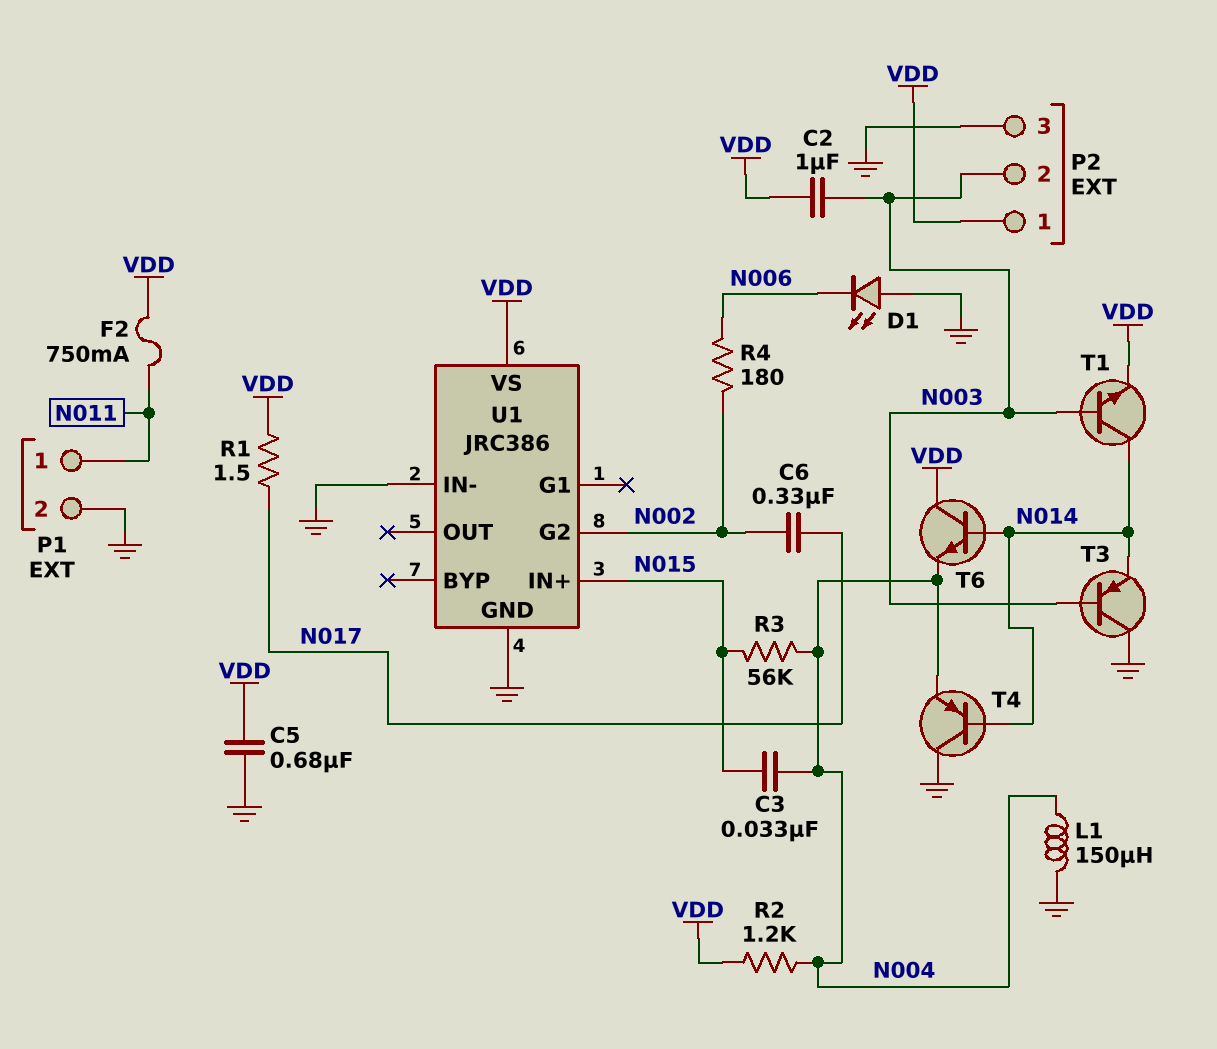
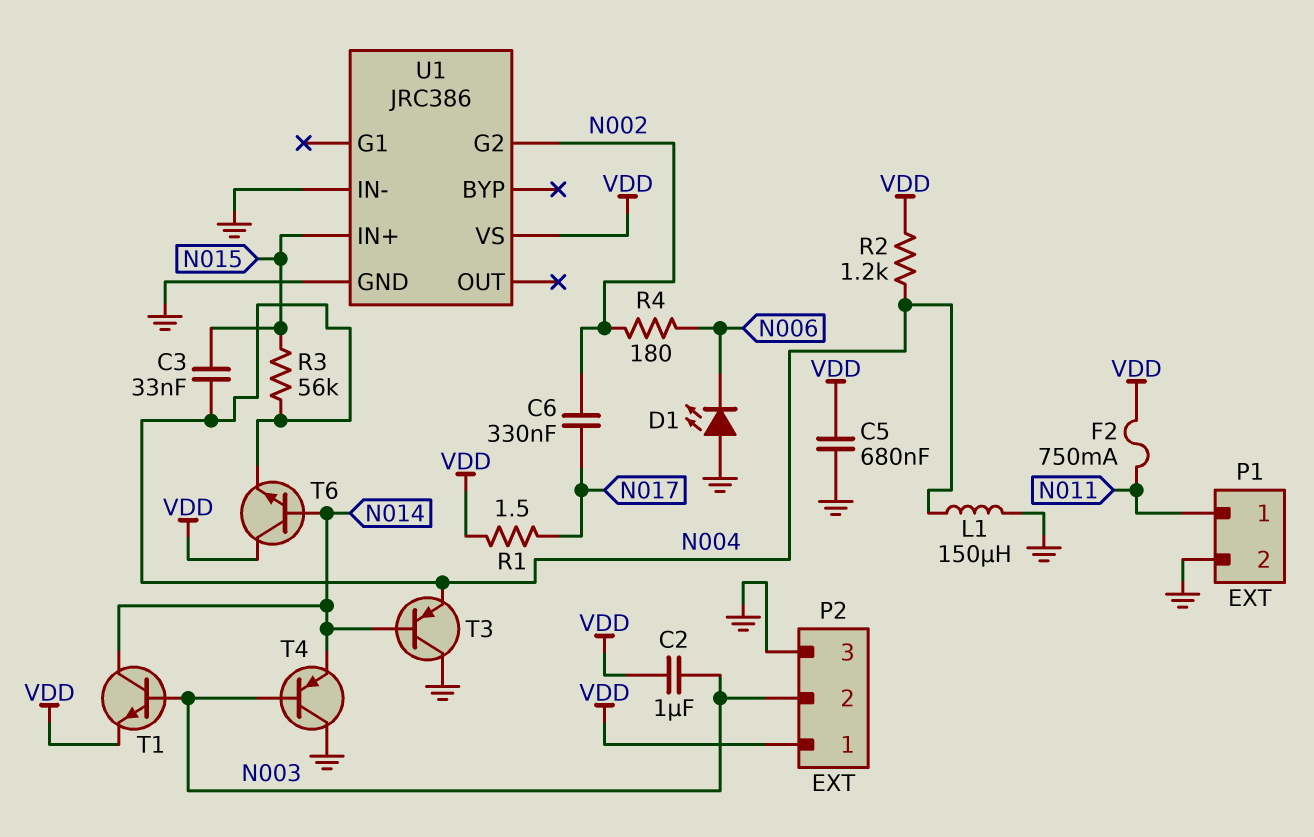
T3: PNP (B N003, C GND, E N014) -> PNP (B N014, C GND, E N004)
T4: PNP (B N014, C GND, E N004) -> PNP (B N003, C GND, E N014)

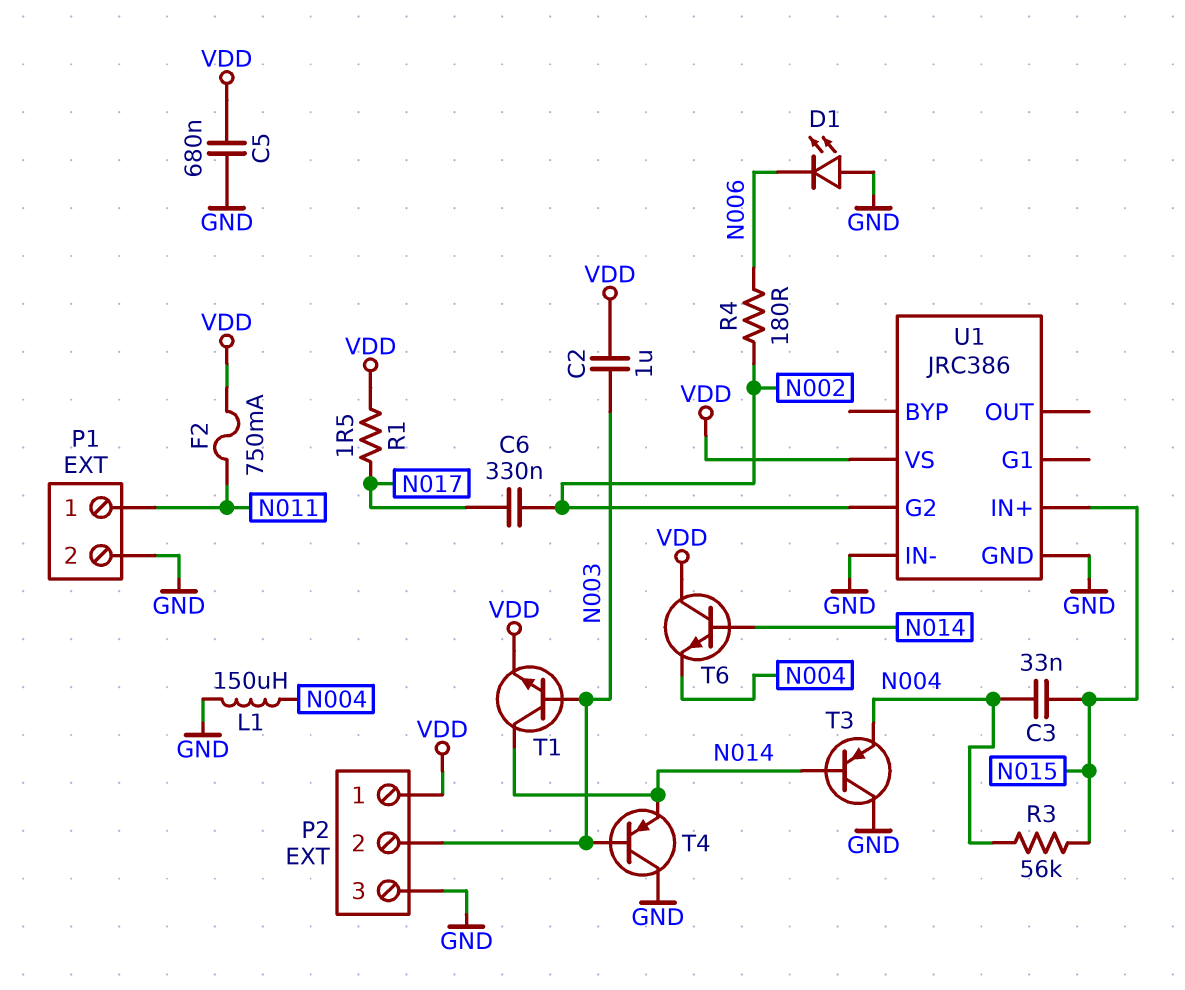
R2: 1.2k (N004, VDD) -> none

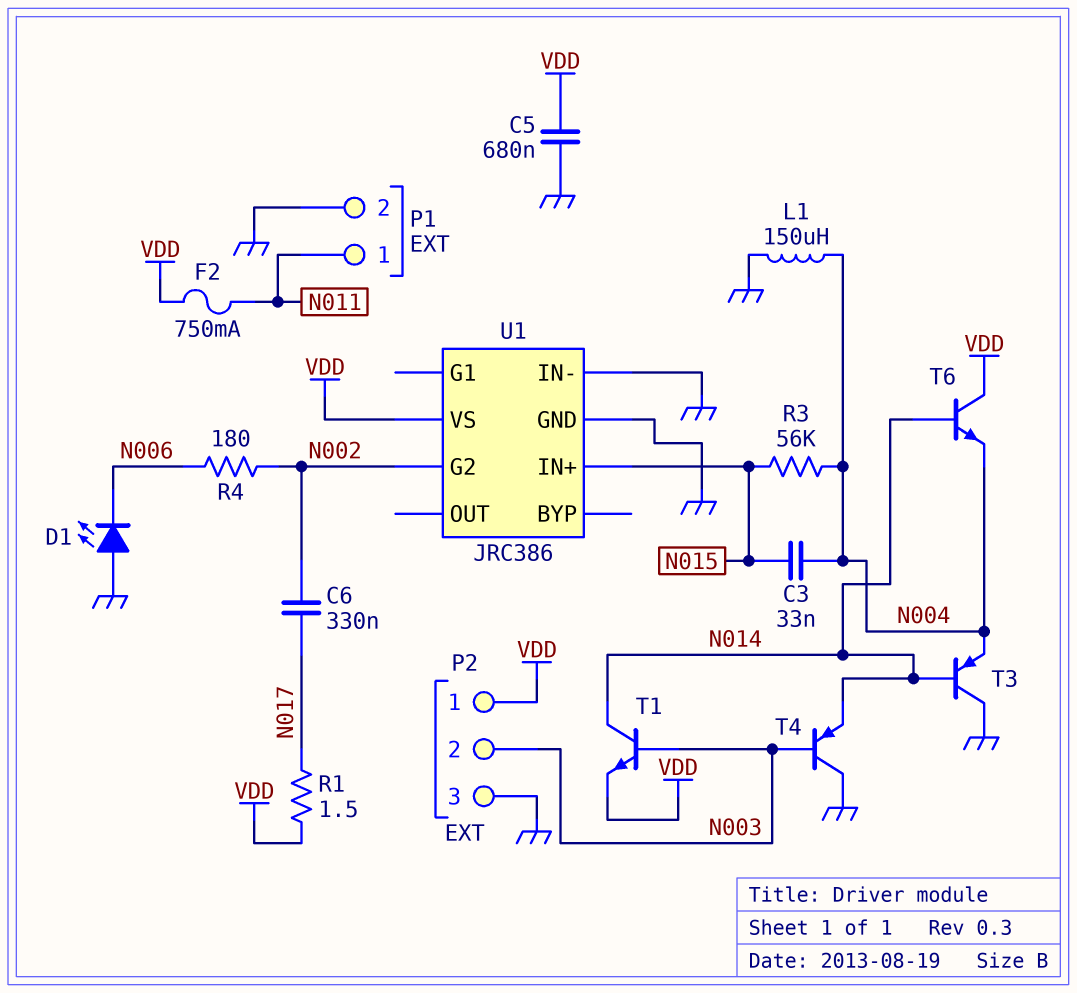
C2: 1uF (N003, VDD) -> none

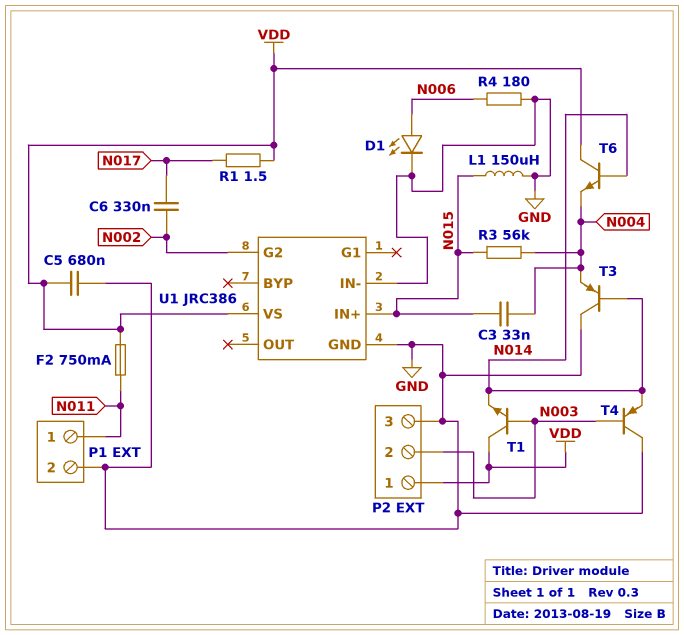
D1: LED (A GND, K N006) -> LED (A N006, K GND)
L1: 150uH (GND, N004) -> 150uH (GND, N015)
R4: 180 (N002, N006) -> 180 (GND, N006)
T1: NPN (B N003, C N014, E VDD) -> NPN (B N003, C VDD, E N014)

